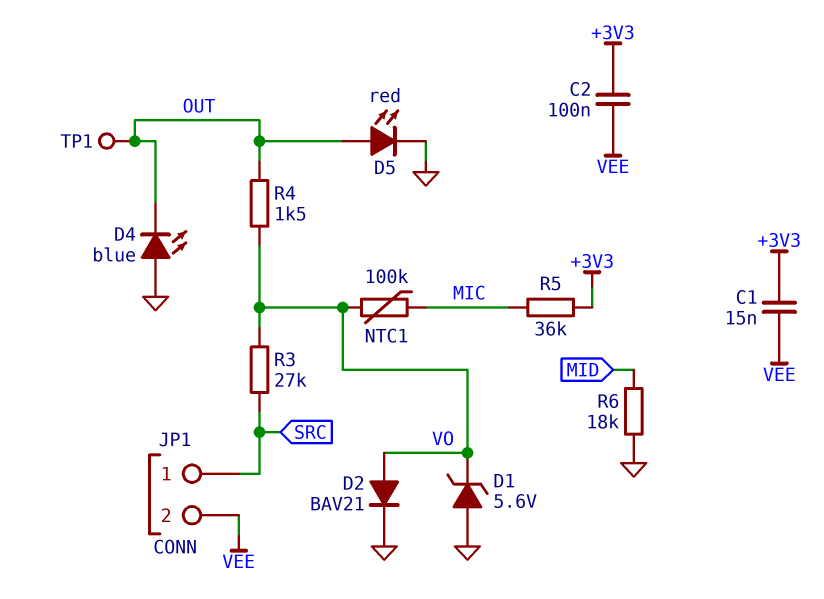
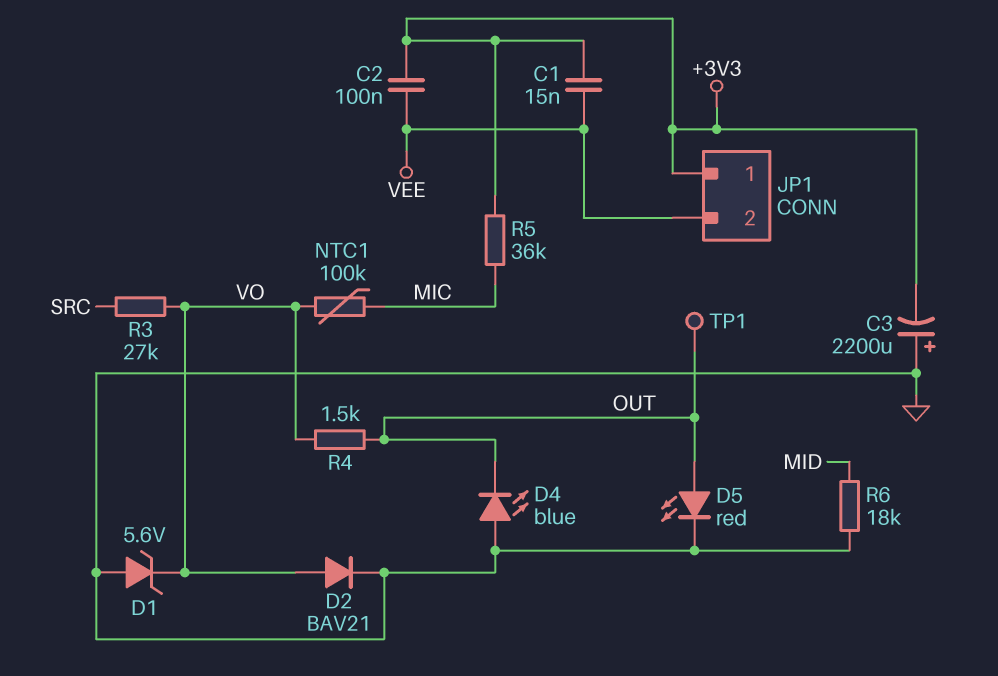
C3: none -> 2200uF (plus GND, minus +3V3)
JP1 pin 1: SRC -> +3V3

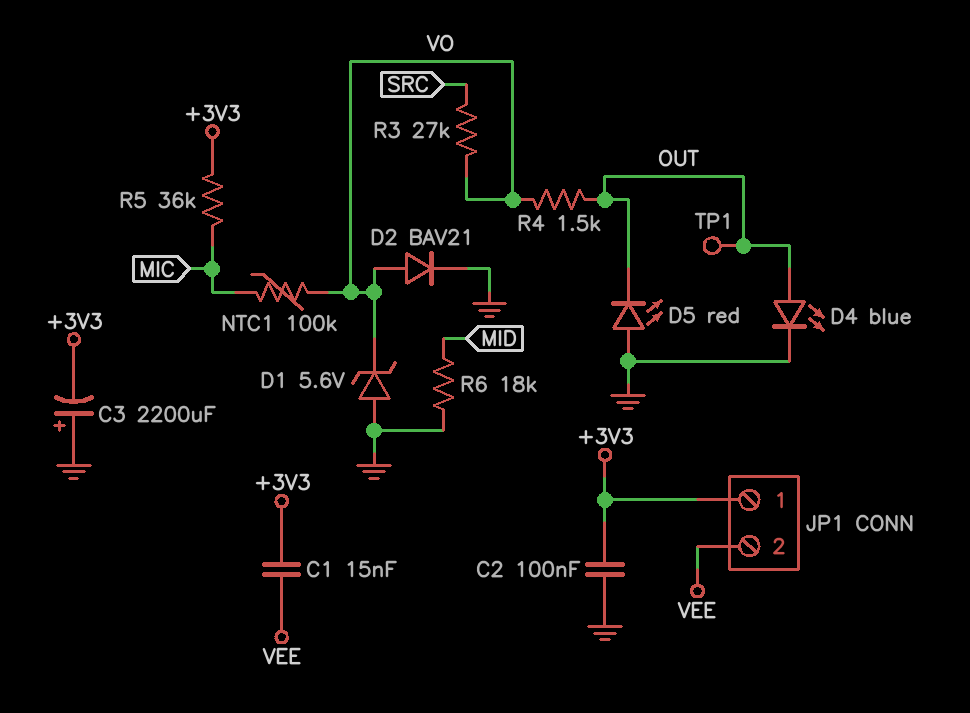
C2: 100nF (+3V3, VEE) -> 100nF (+3V3, GND)
D4: LED blue (A GND, K OUT) -> LED blue (A OUT, K GND)
D5: LED red (A OUT, K GND) -> LED red (A GND, K OUT)

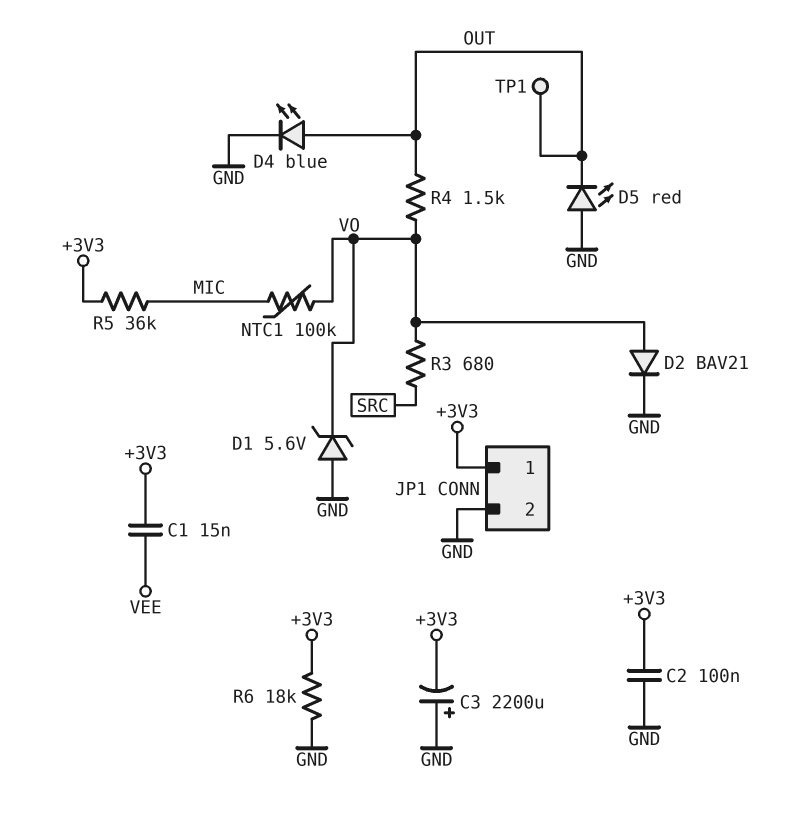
JP1 pin 2: VEE -> GND
R3: 27k (SRC, VO) -> 680 (SRC, VO)
R6: 18k (GND, MID) -> 18k (+3V3, GND)

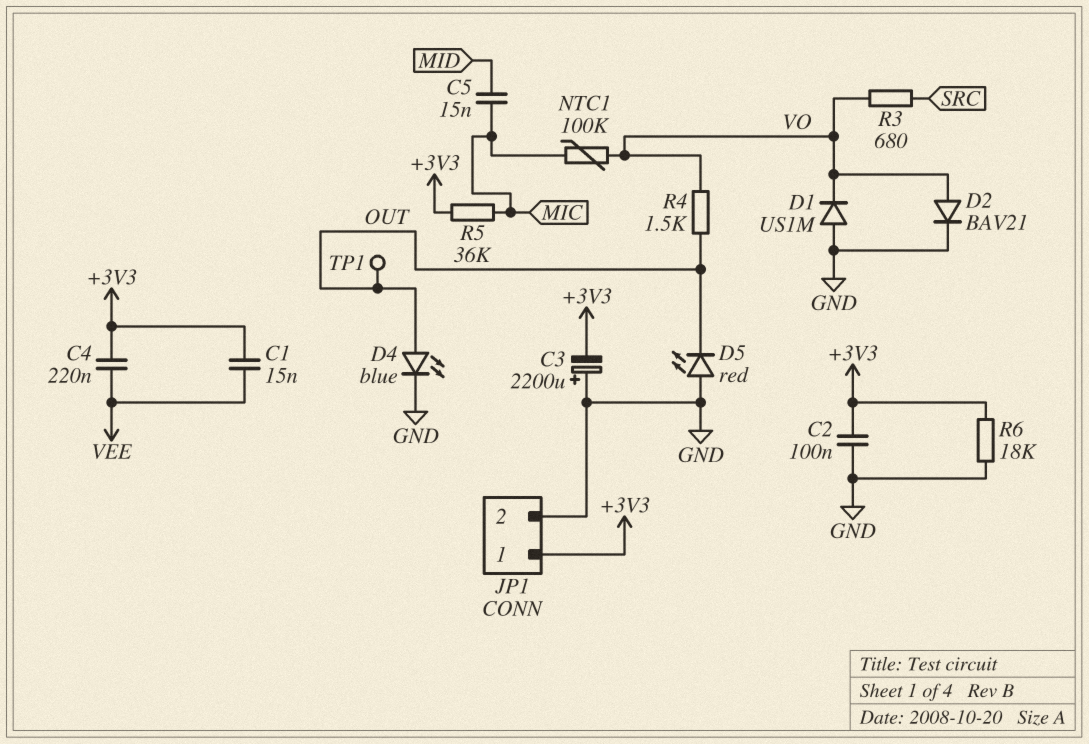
C4: none -> 220nF (+3V3, VEE)
C5: none -> 15nF (MIC, MID)
D1: zener 5.6V (A GND, K VO) -> diode US1M (A GND, K VO)

